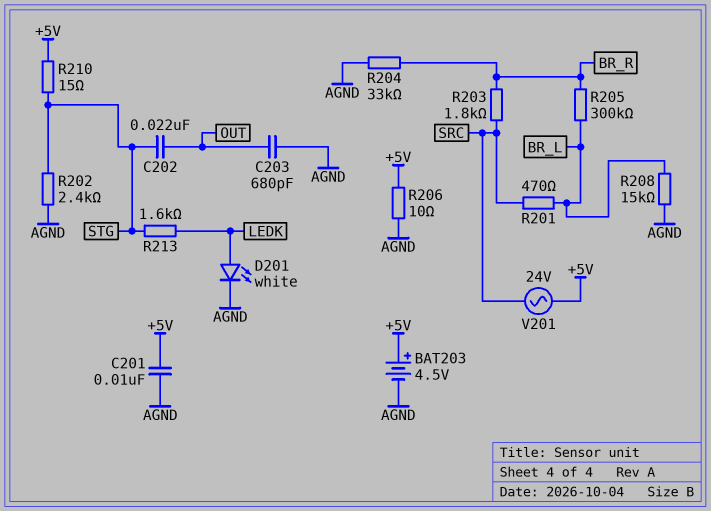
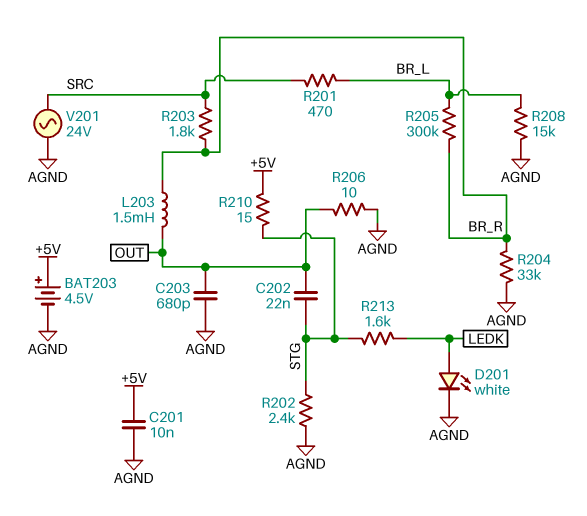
L203: none -> 1.5mH (BR_R, OUT)
R206: 10 (+5V, AGND) -> 10 (AGND, OUT)
V201: AC 24V (+5V, SRC) -> AC 24V (AGND, SRC)

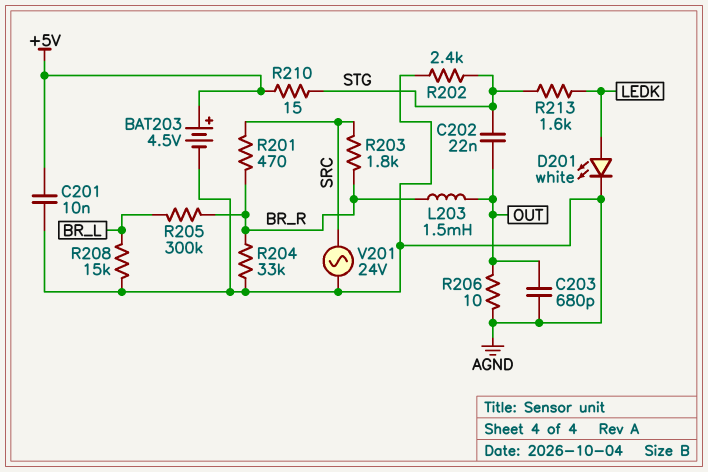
R201: 470 (BR_L, SRC) -> 470 (BR_R, SRC)

